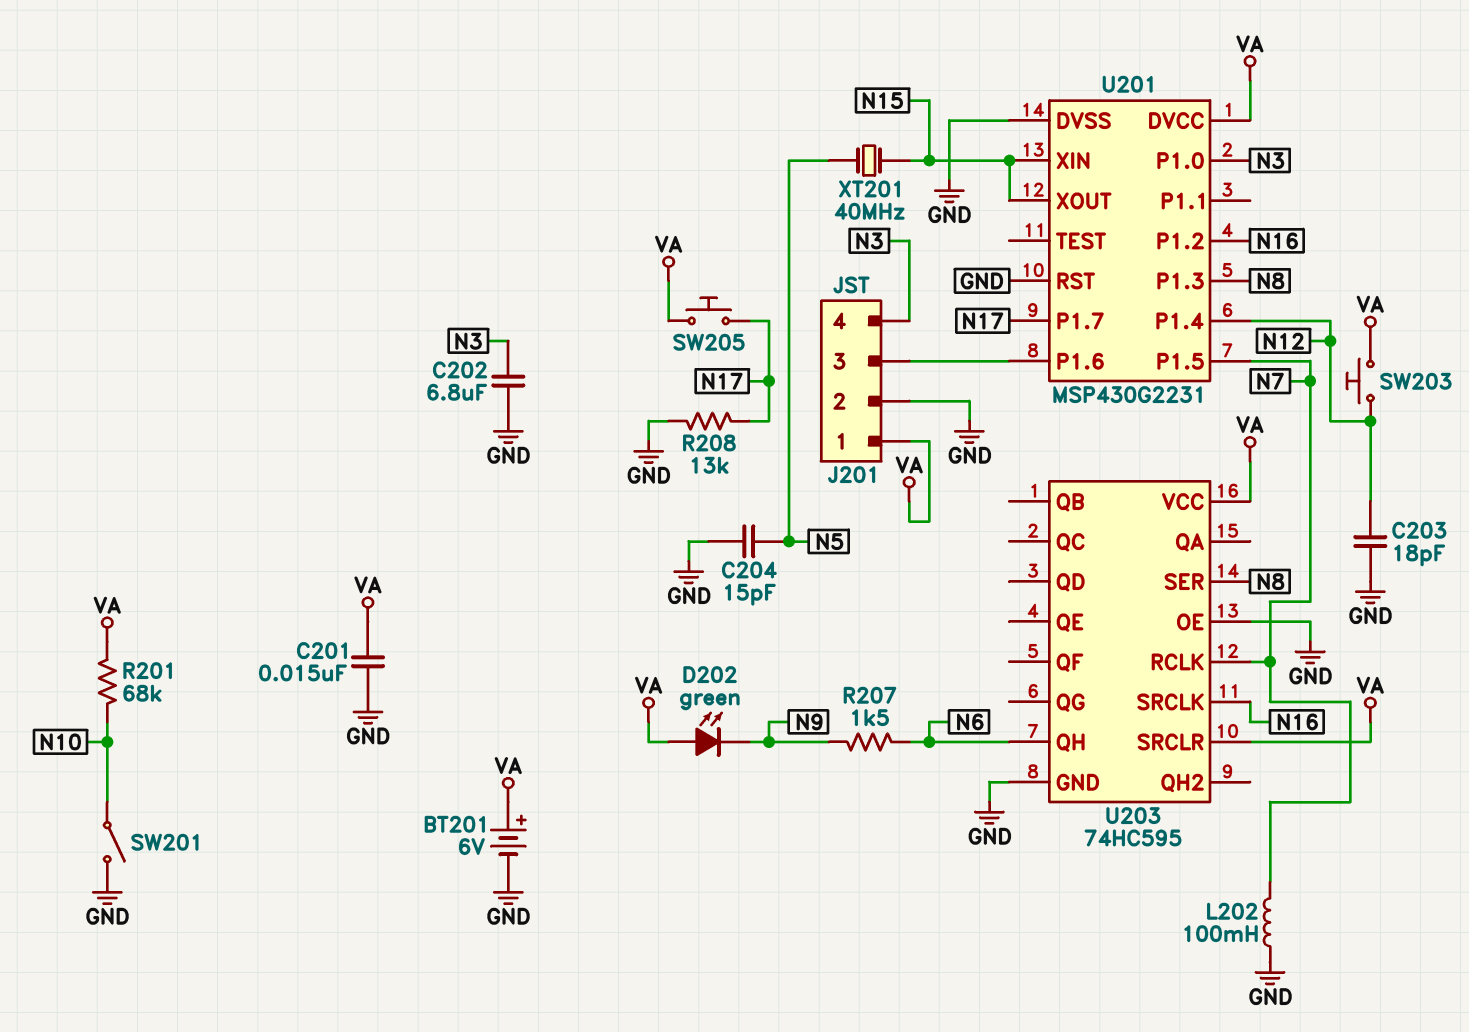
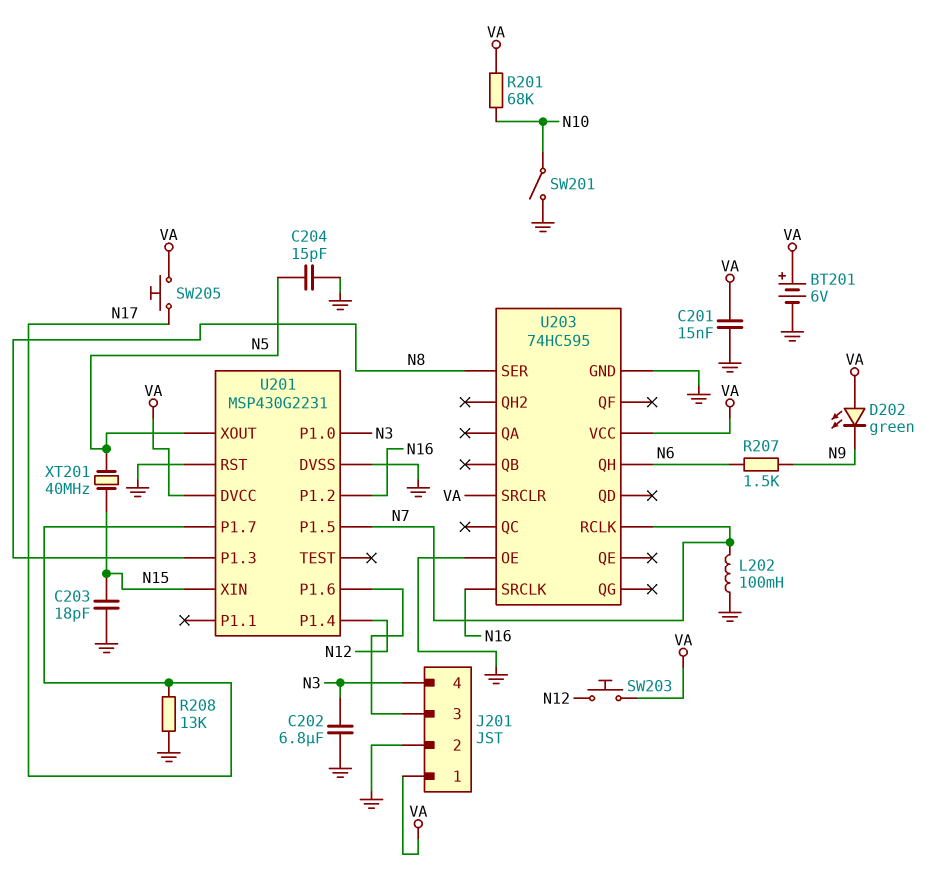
C203: 18pF (GND, N12) -> 18pF (GND, N15)
U201 pin XOUT: N15 -> N5

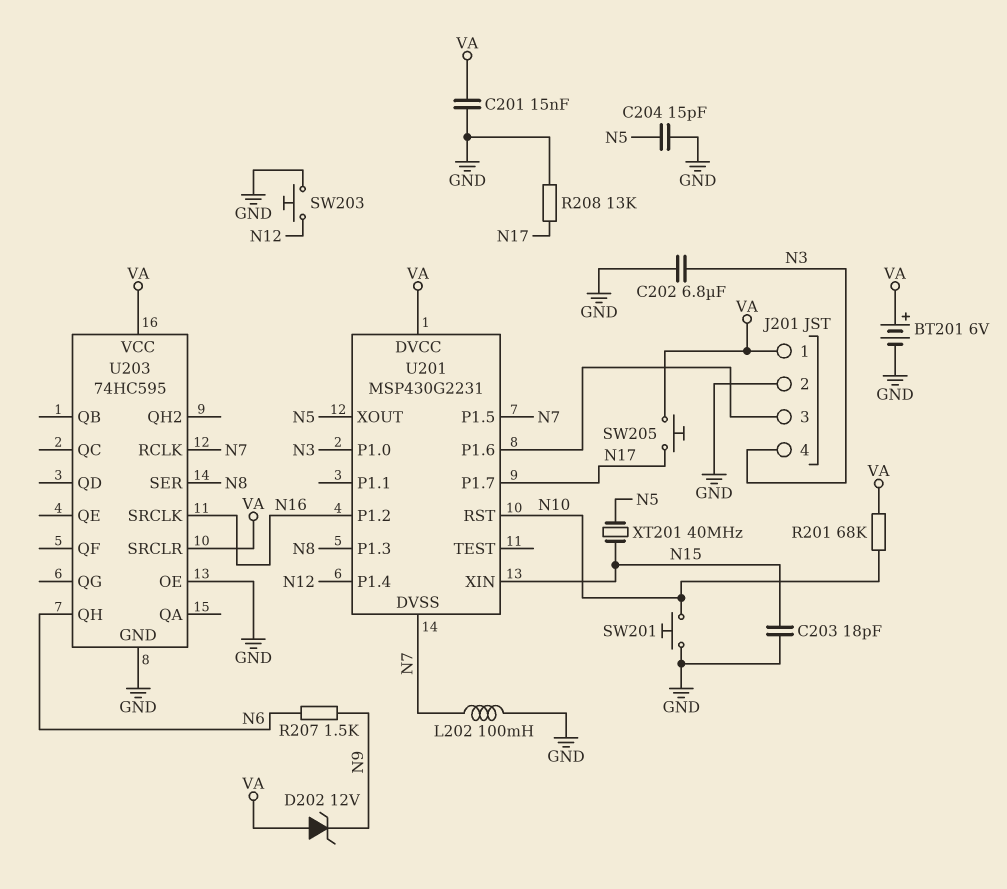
D202: LED green (A VA, K N9) -> zener 12V (A VA, K N9)
SW201: switch (GND, N10) -> button (GND, N10)
SW203: button (N12, VA) -> button (GND, N12)
U201 pin DVSS: GND -> N7
U201 pin RST: GND -> N10

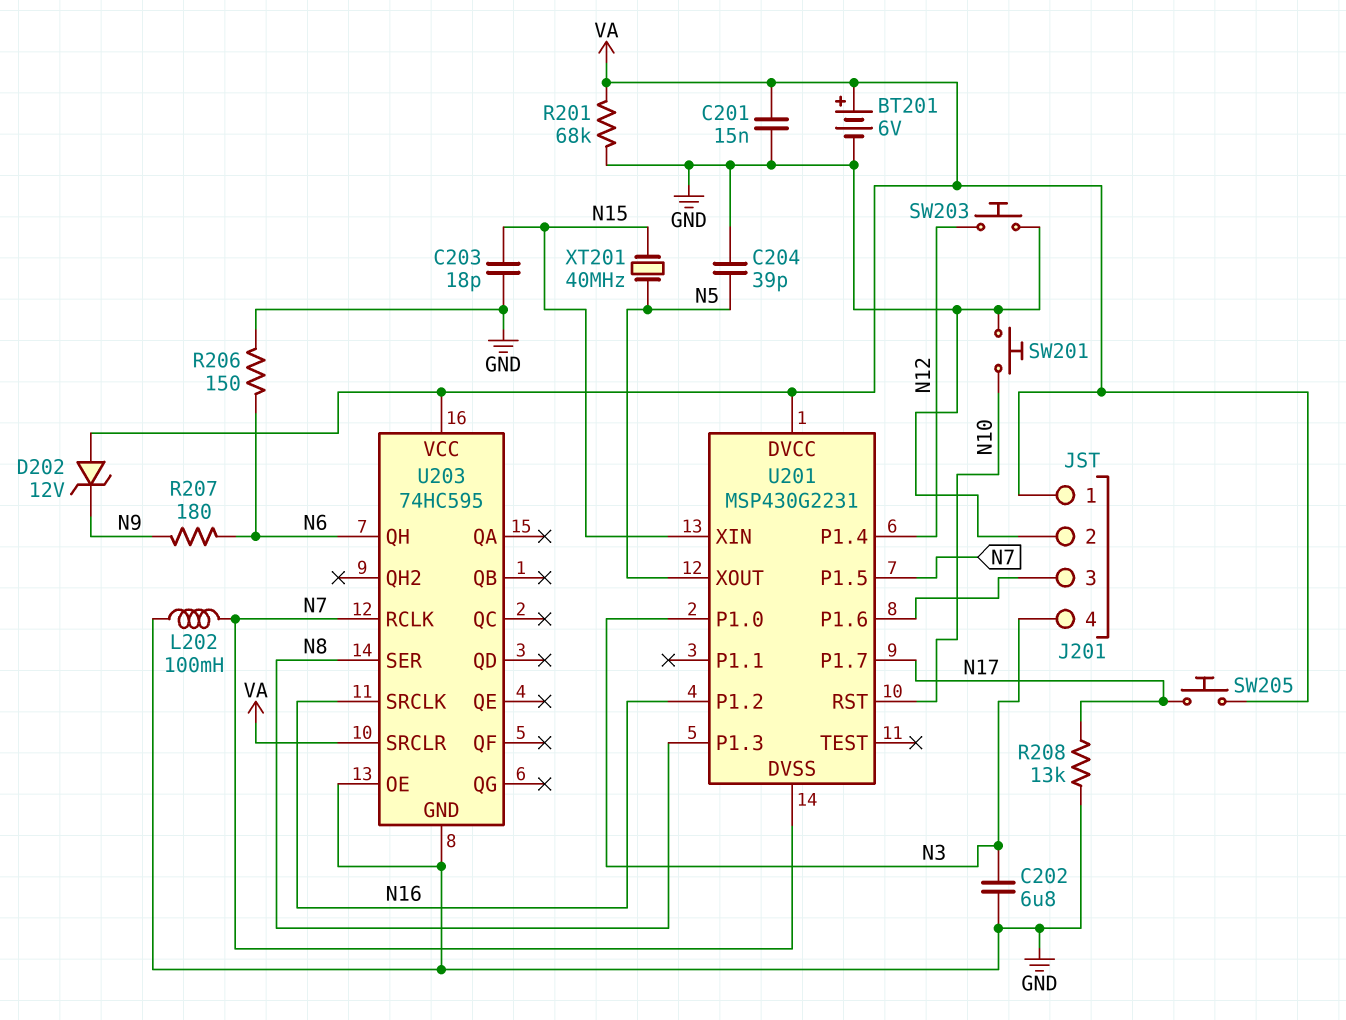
C204: 15pF (GND, N5) -> 39pF (GND, N5)
R201: 68k (N10, VA) -> 68k (GND, VA)
R206: none -> 150 (GND, N6)
R207: 1.5k (N6, N9) -> 180 (N6, N9)

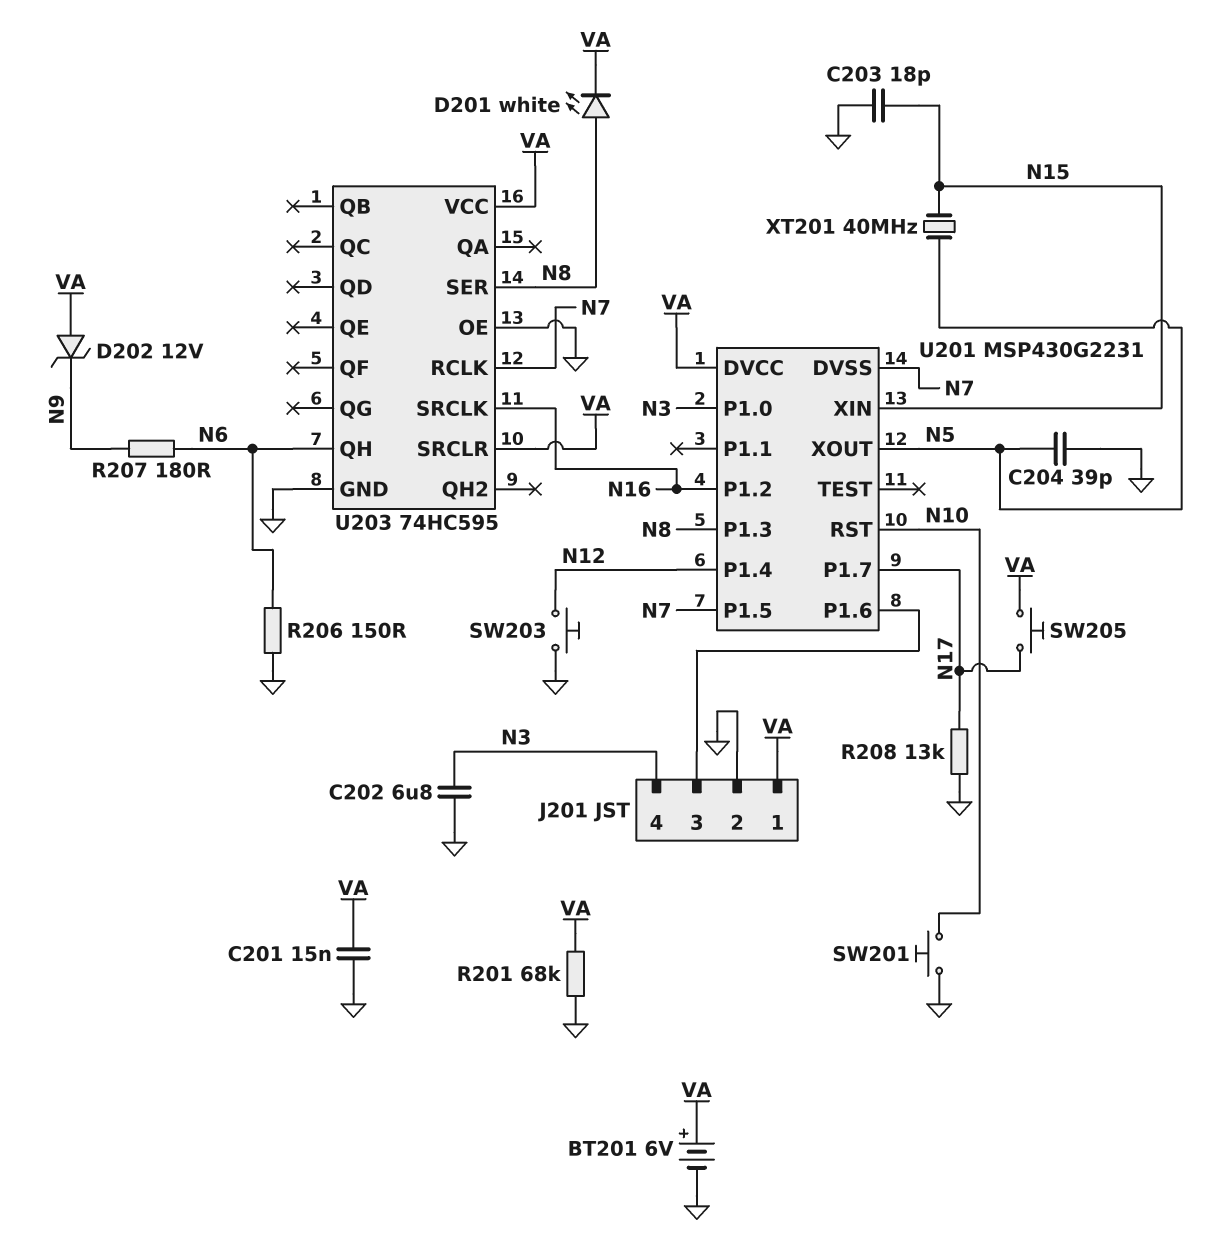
D201: none -> LED white (A N8, K VA)
L202: 100mH (GND, N7) -> none

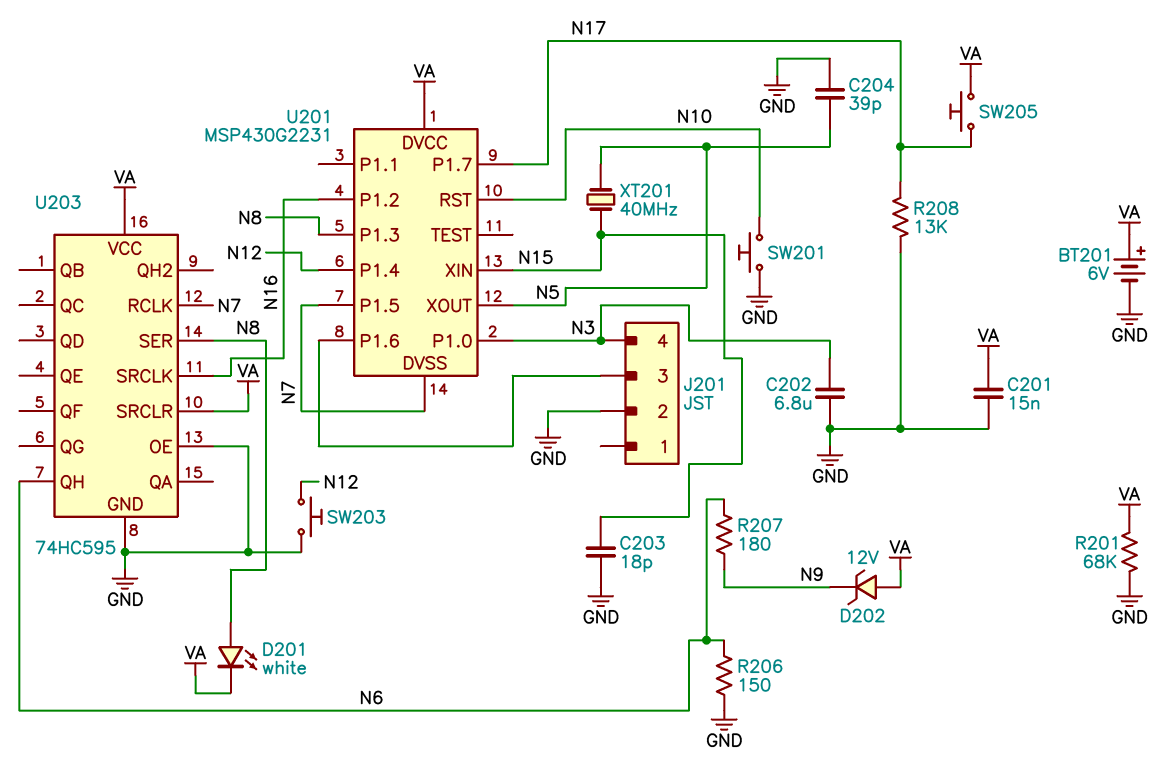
J201 pin 1: VA -> none

